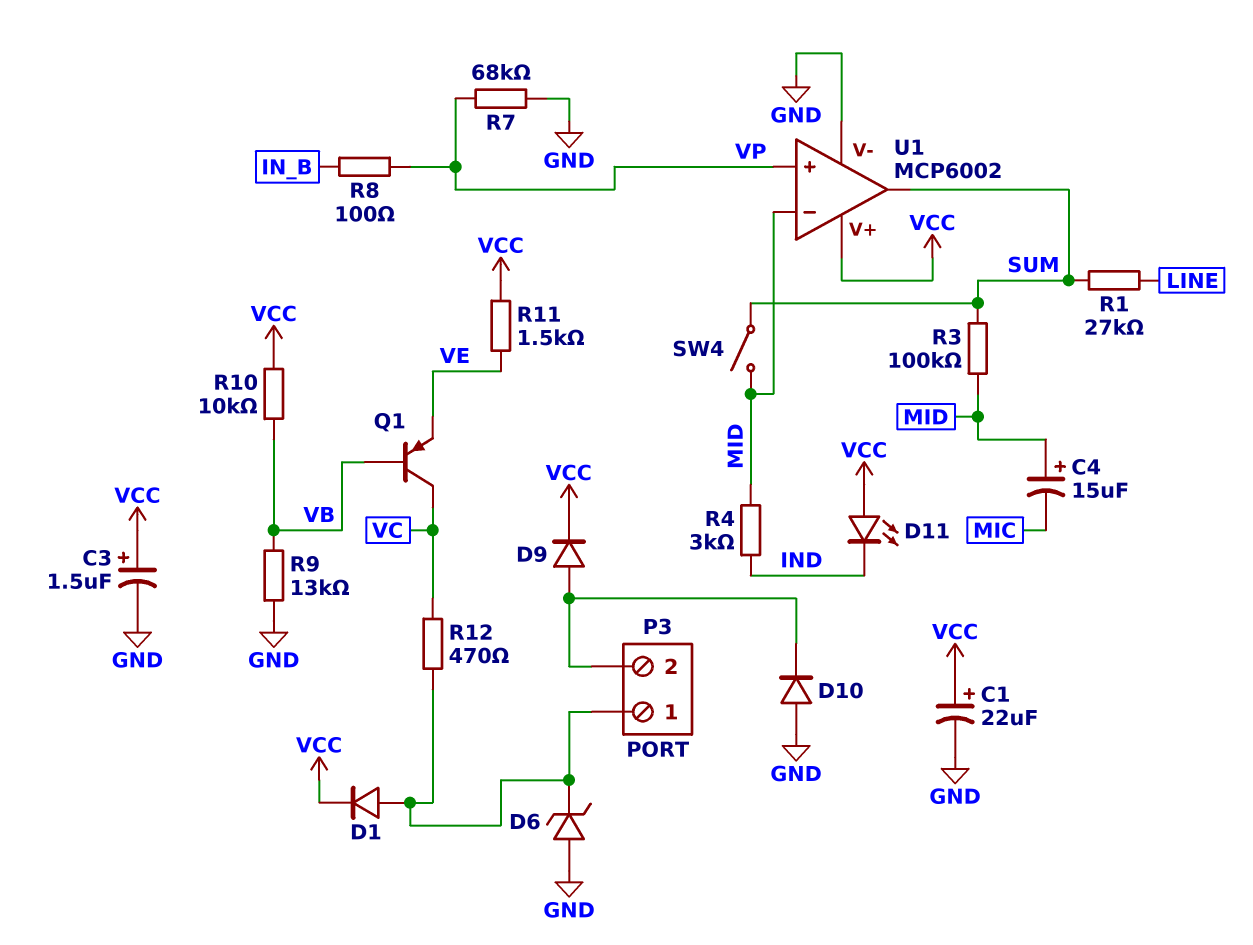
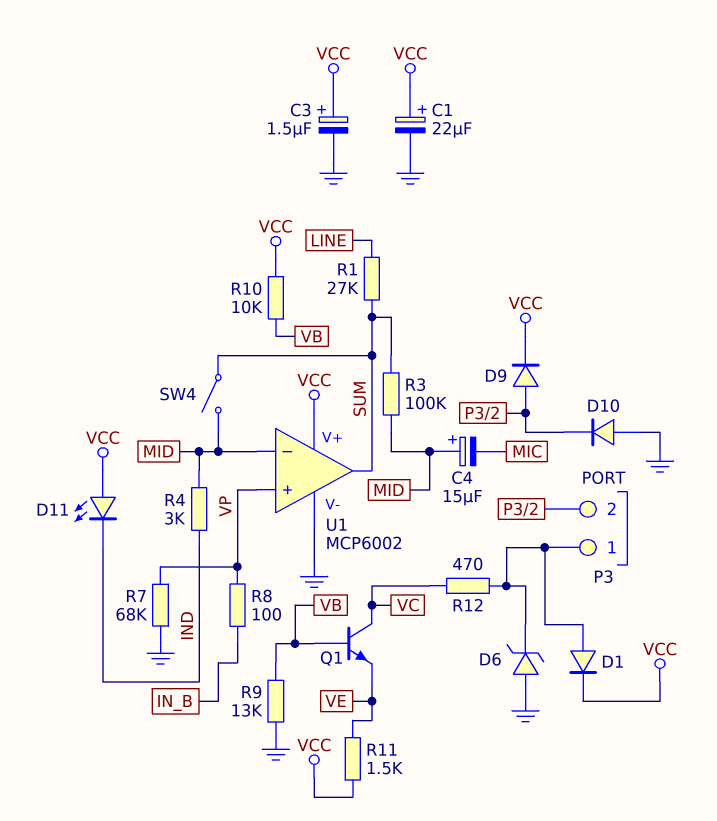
Q1: PNP (B VB, C VC, E VE) -> NPN (B VB, C VC, E VE)

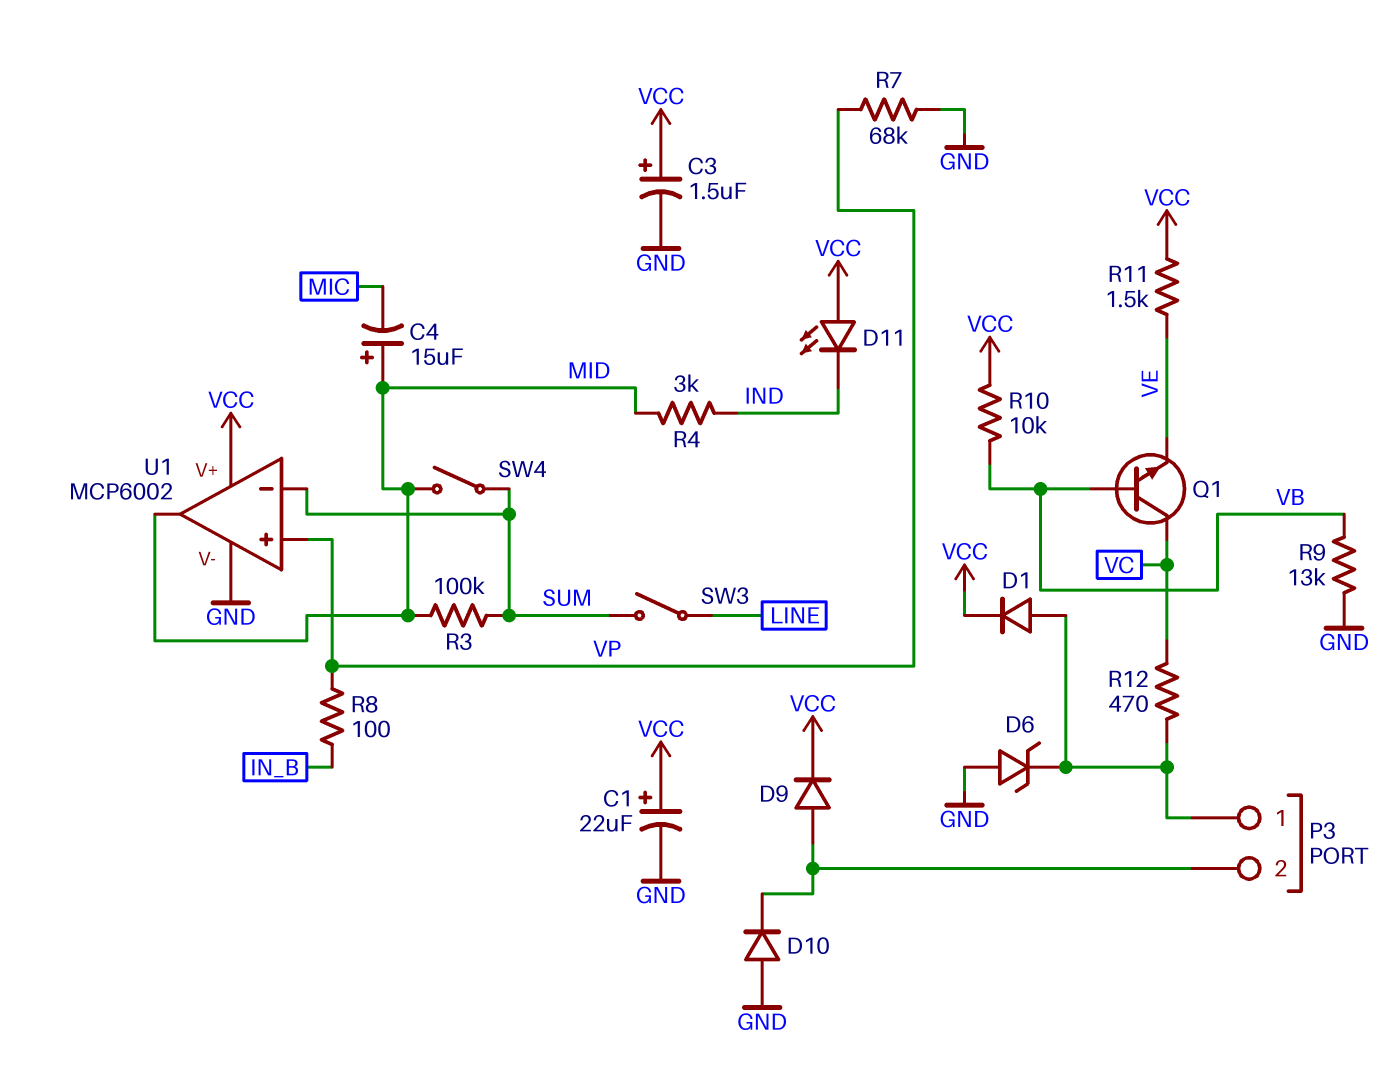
R1: 27k (LINE, SUM) -> none
SW3: none -> switch (LINE, SUM)
U1 pin in-: MID -> SUM
U1 pin out: SUM -> MID

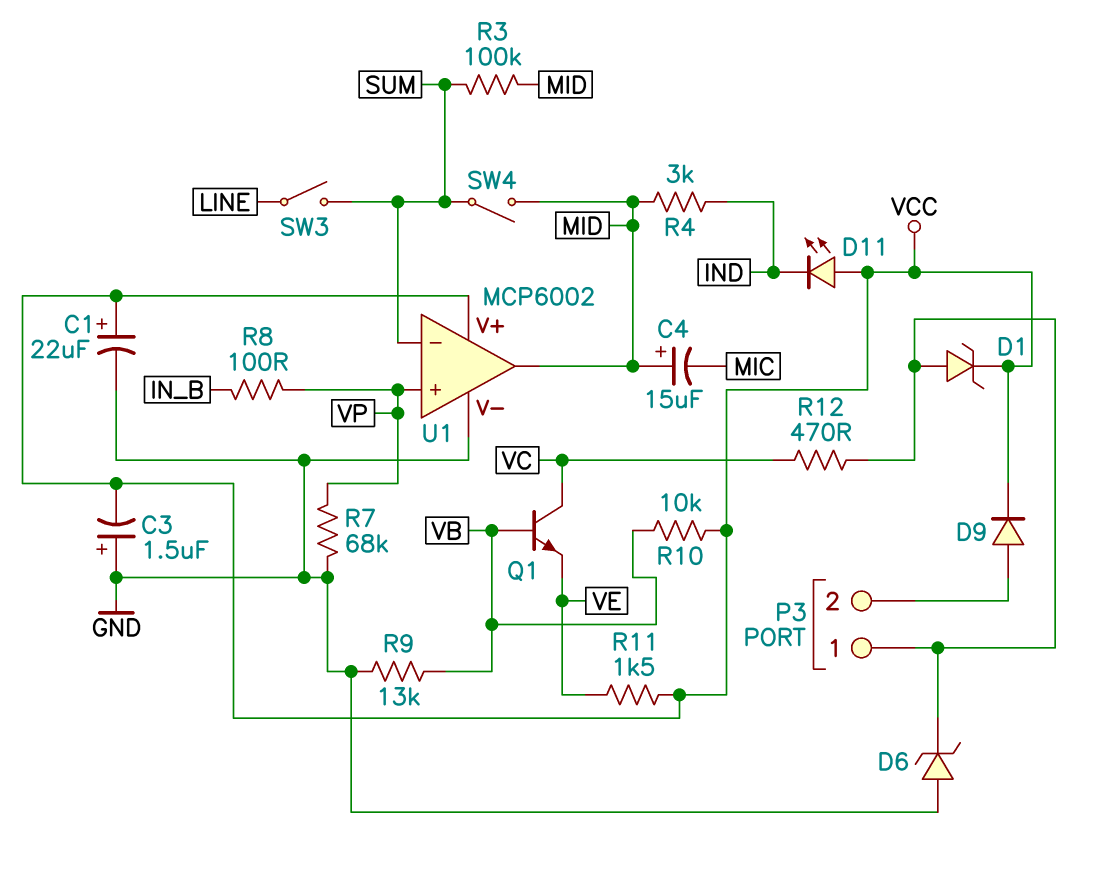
C3: 1.5uF (plus VCC, minus GND) -> 1.5uF (plus GND, minus VCC)
D1: diode (A P3/1, K VCC) -> zener (A P3/1, K VCC)
D10: diode (A GND, K P3/2) -> none

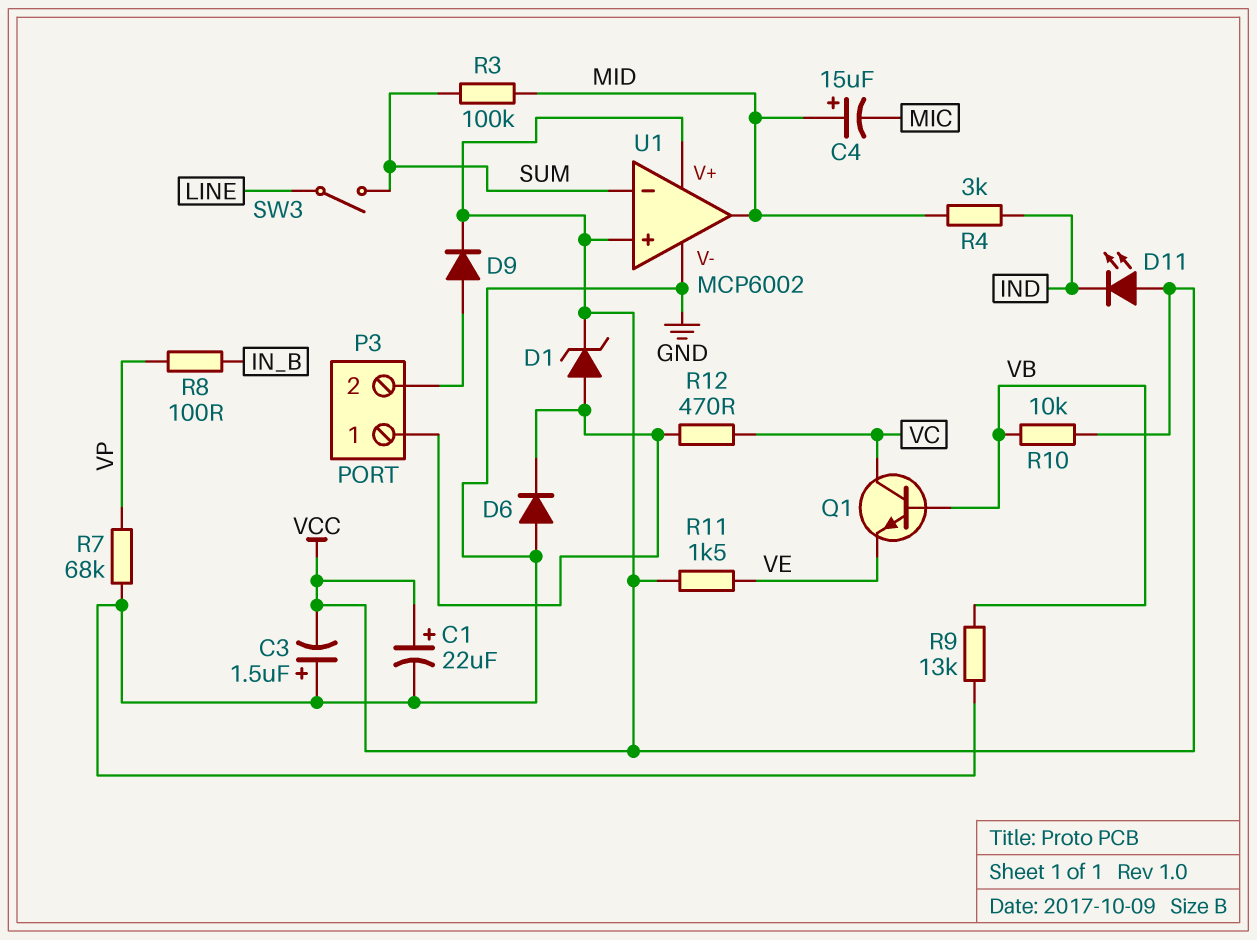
D6: zener (A GND, K P3/1) -> diode (A GND, K P3/1)
SW4: switch (MID, SUM) -> none
U1 pin in+: VP -> VCC

